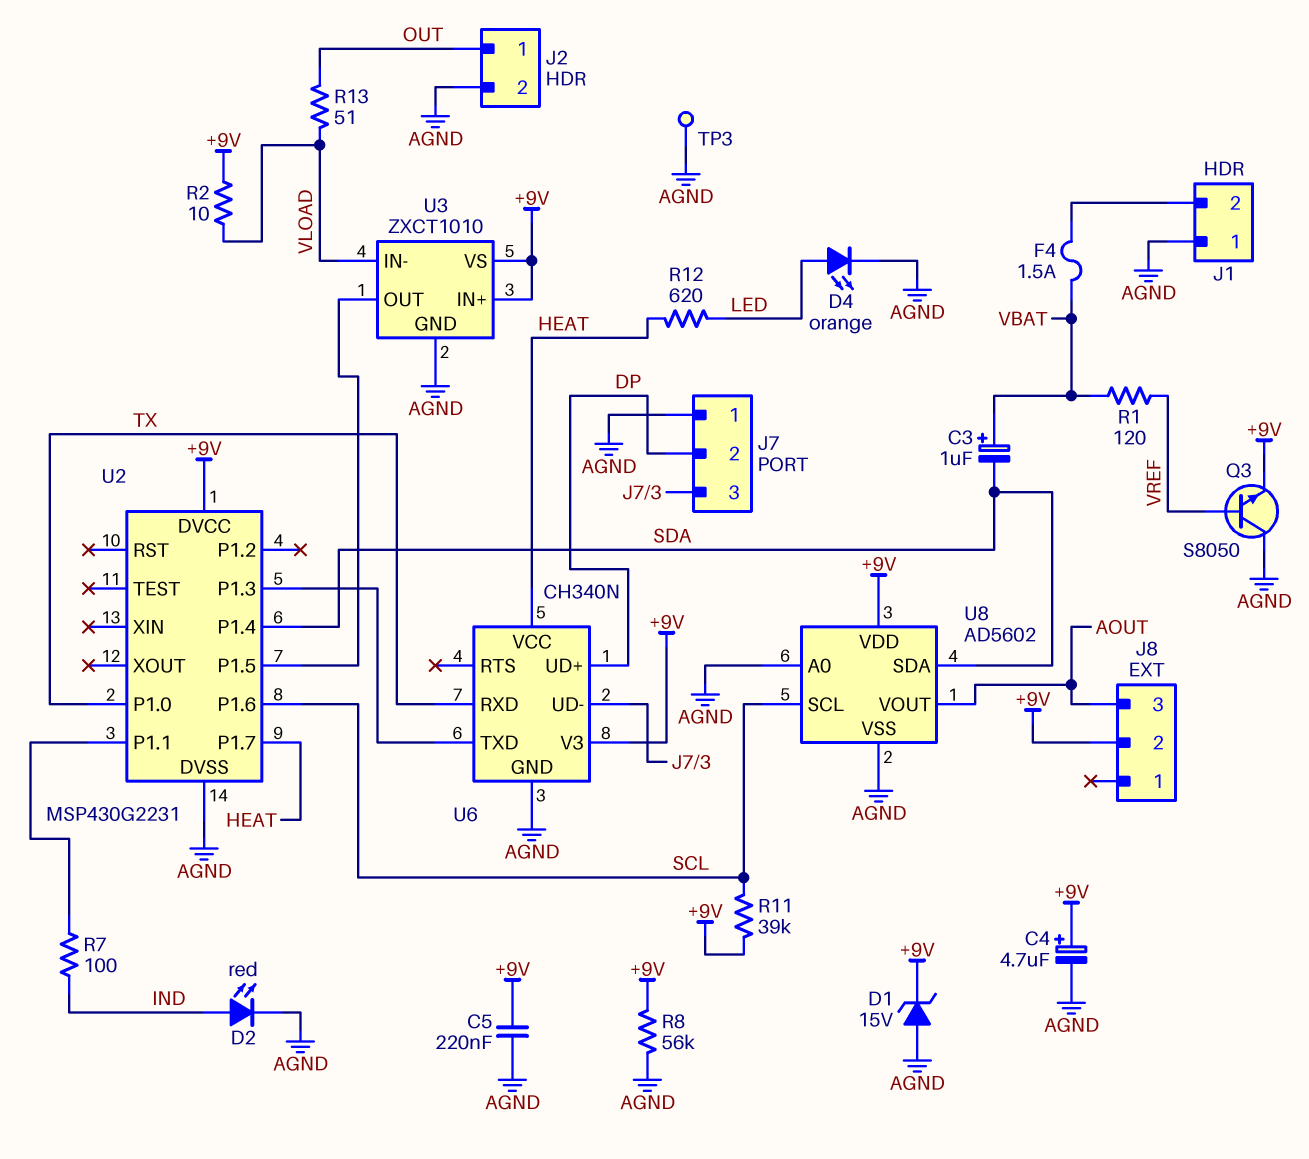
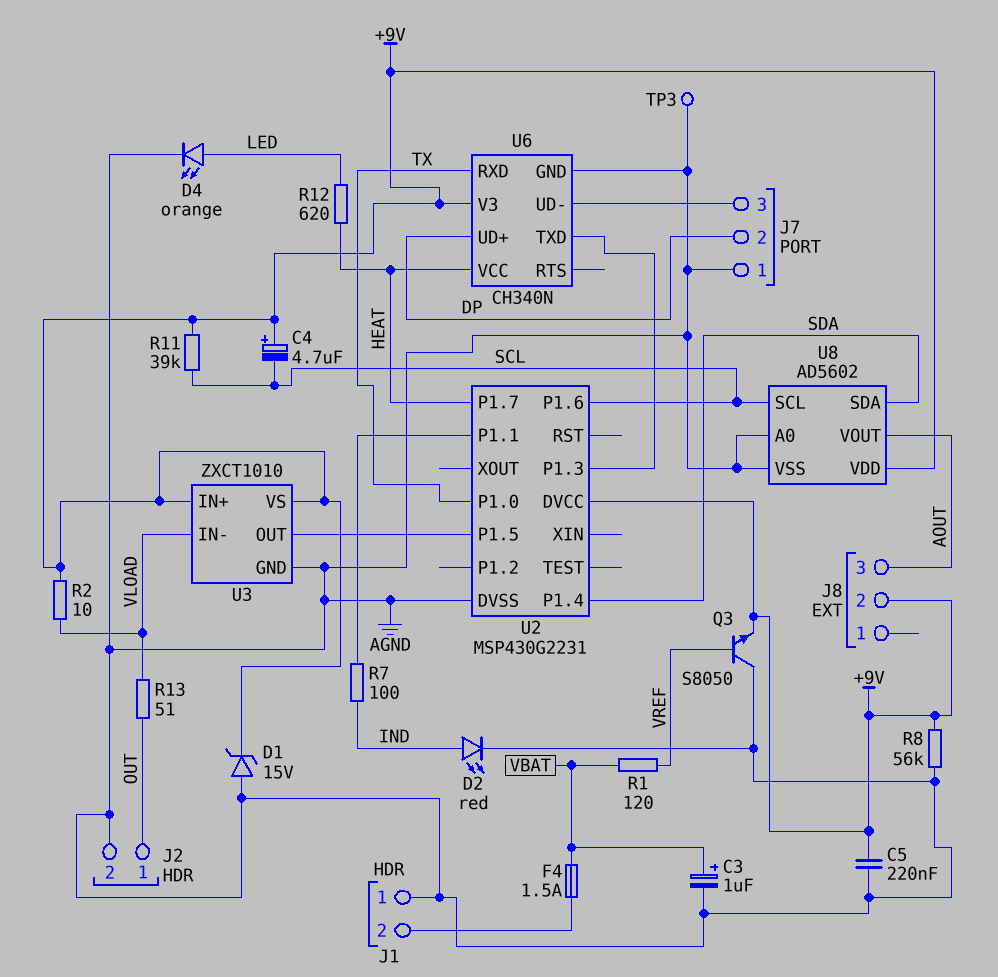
C3: 1uF (plus VBAT, minus SDA) -> 1uF (plus VBAT, minus AGND)
C4: 4.7uF (plus +9V, minus AGND) -> 4.7uF (plus +9V, minus SCL)

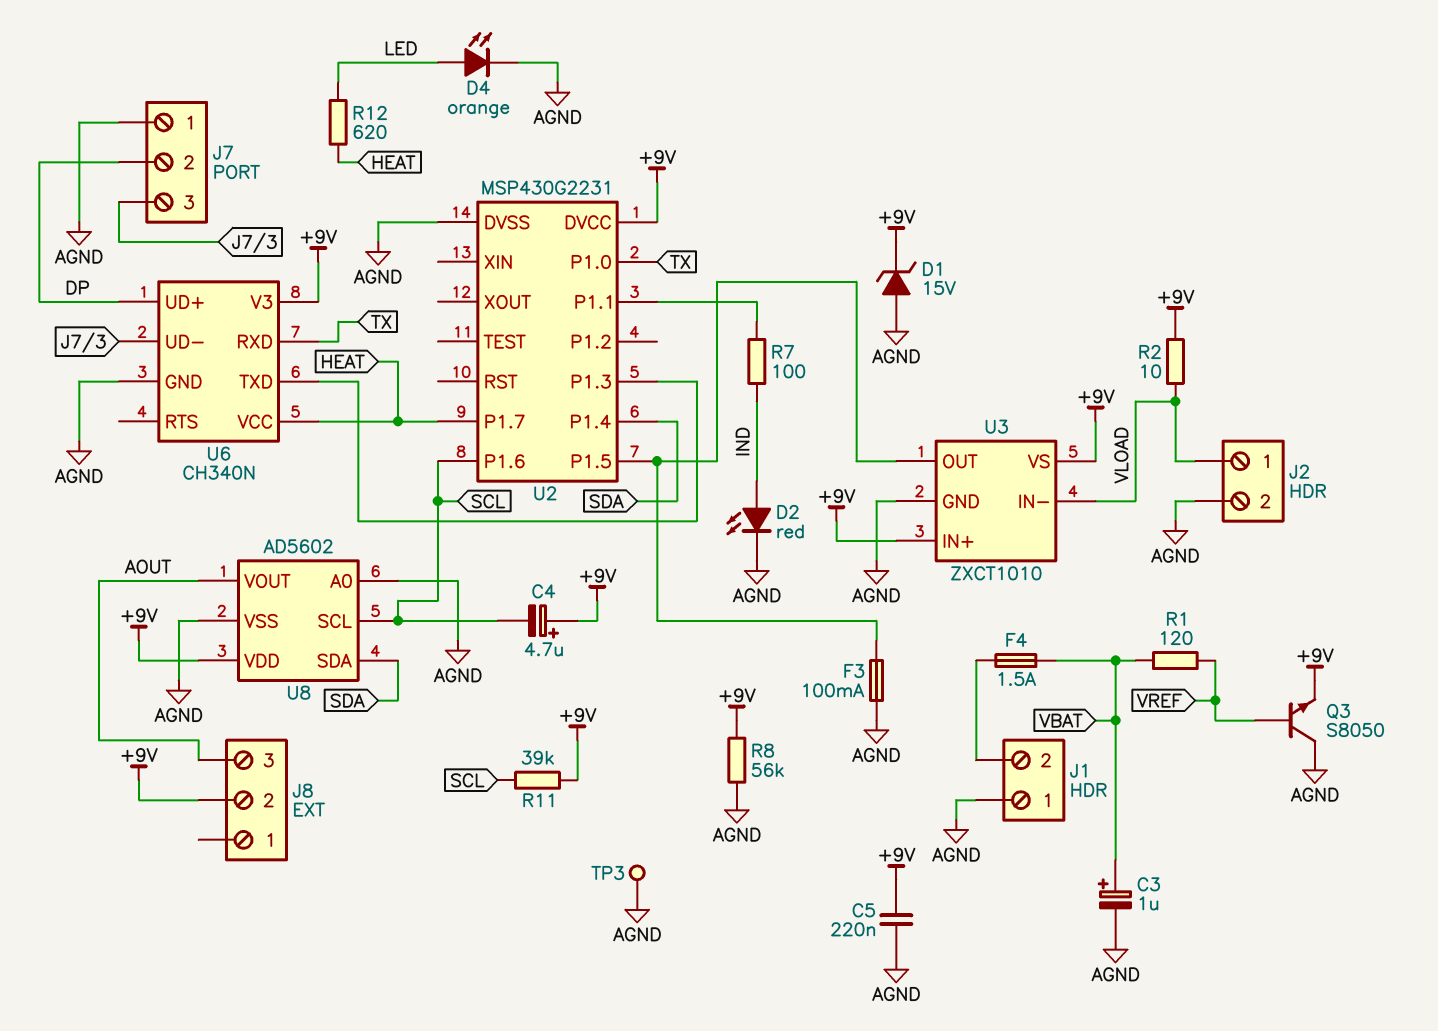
F3: none -> 100mA (AGND, U2/P1.5)
J2 pin 1: OUT -> VLOAD
R13: 51 (OUT, VLOAD) -> none

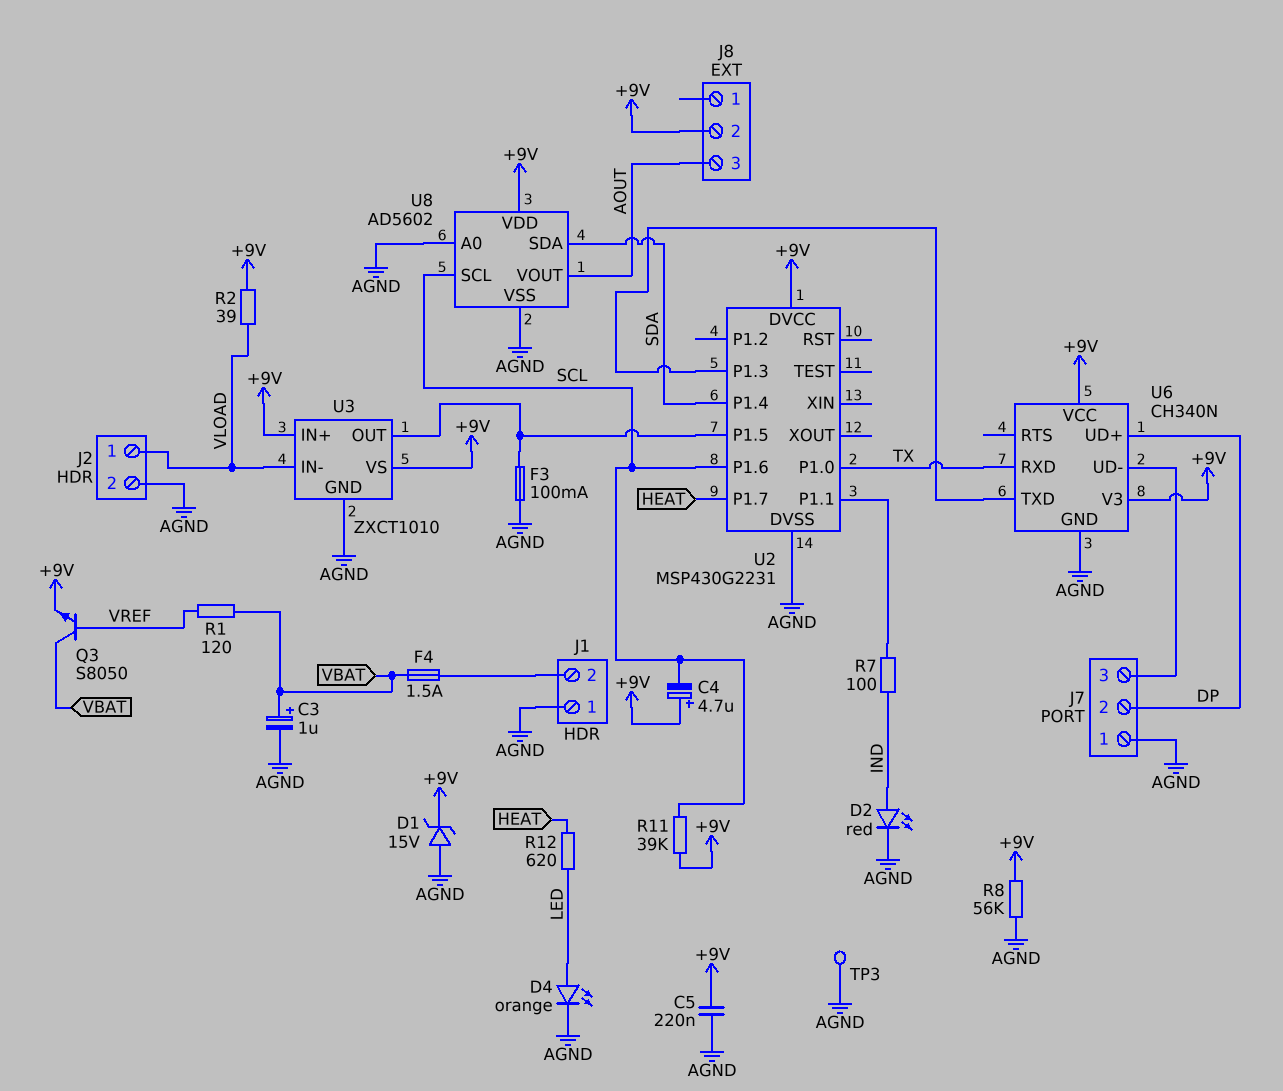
Q3: NPN S8050 (B VREF, C AGND, E +9V) -> NPN S8050 (B VREF, C VBAT, E +9V)
R2: 10 (+9V, VLOAD) -> 39 (+9V, VLOAD)
U6 pin VCC: HEAT -> +9V

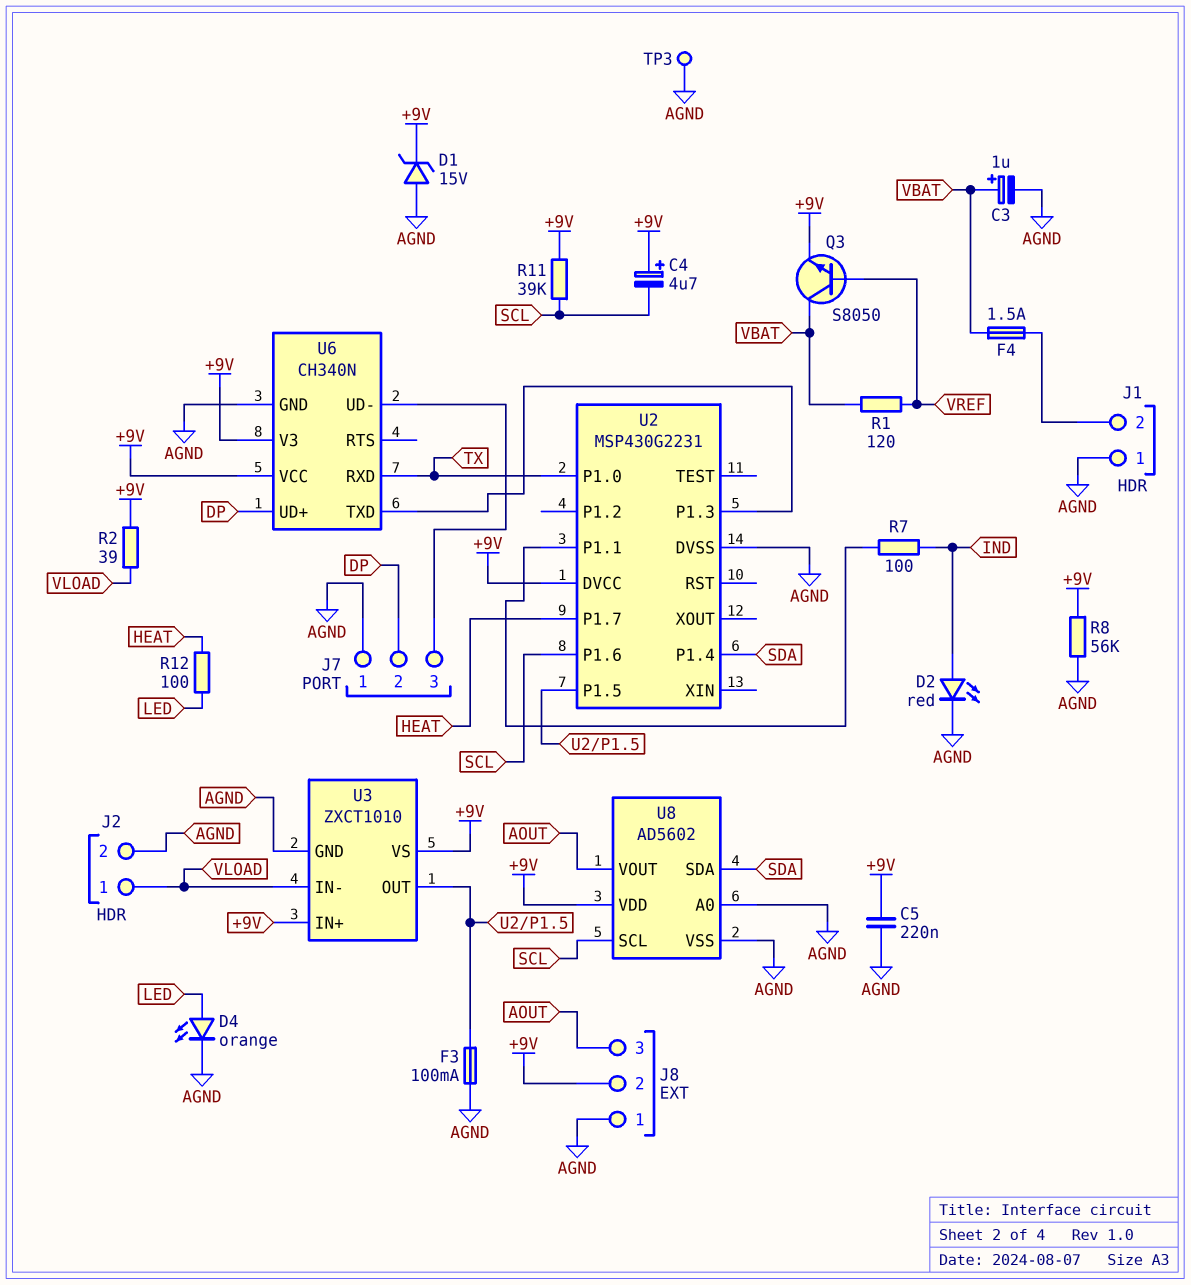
J8 pin 1: none -> AGND
R12: 620 (HEAT, LED) -> 100 (HEAT, LED)

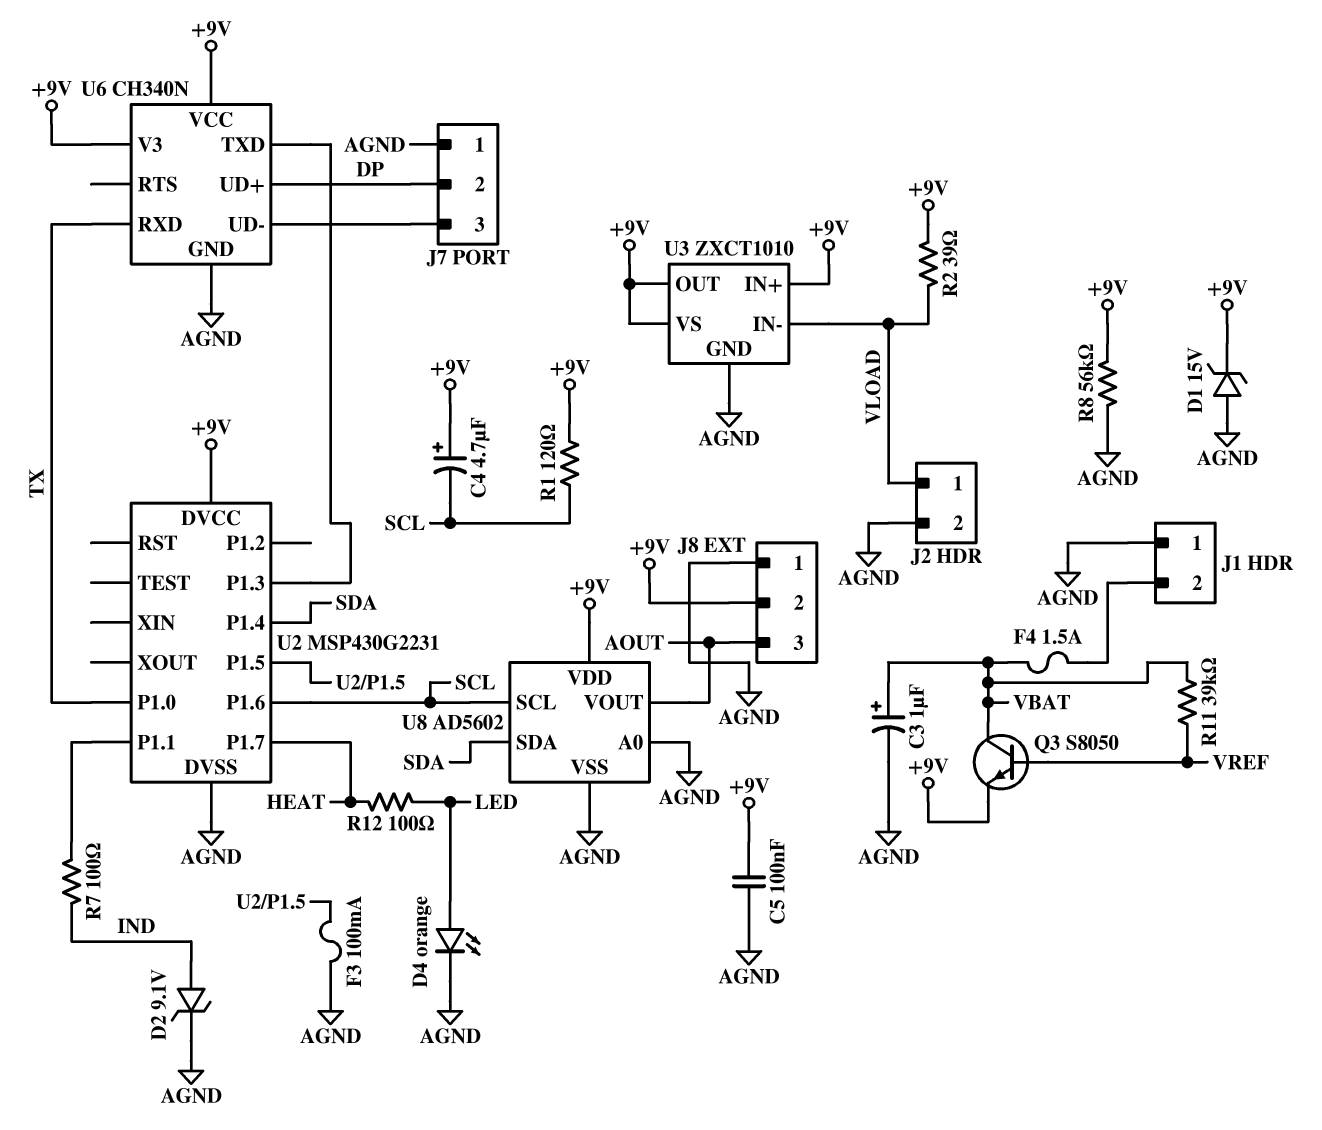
C5: 220nF (+9V, AGND) -> 100nF (+9V, AGND)
D2: LED red (A IND, K AGND) -> zener 9.1V (A IND, K AGND)
R1: 120 (VBAT, VREF) -> 120 (+9V, SCL)
R11: 39k (+9V, SCL) -> 39k (VBAT, VREF)
TP3: test point (AGND) -> none
U3 pin OUT: U2/P1.5 -> +9V

